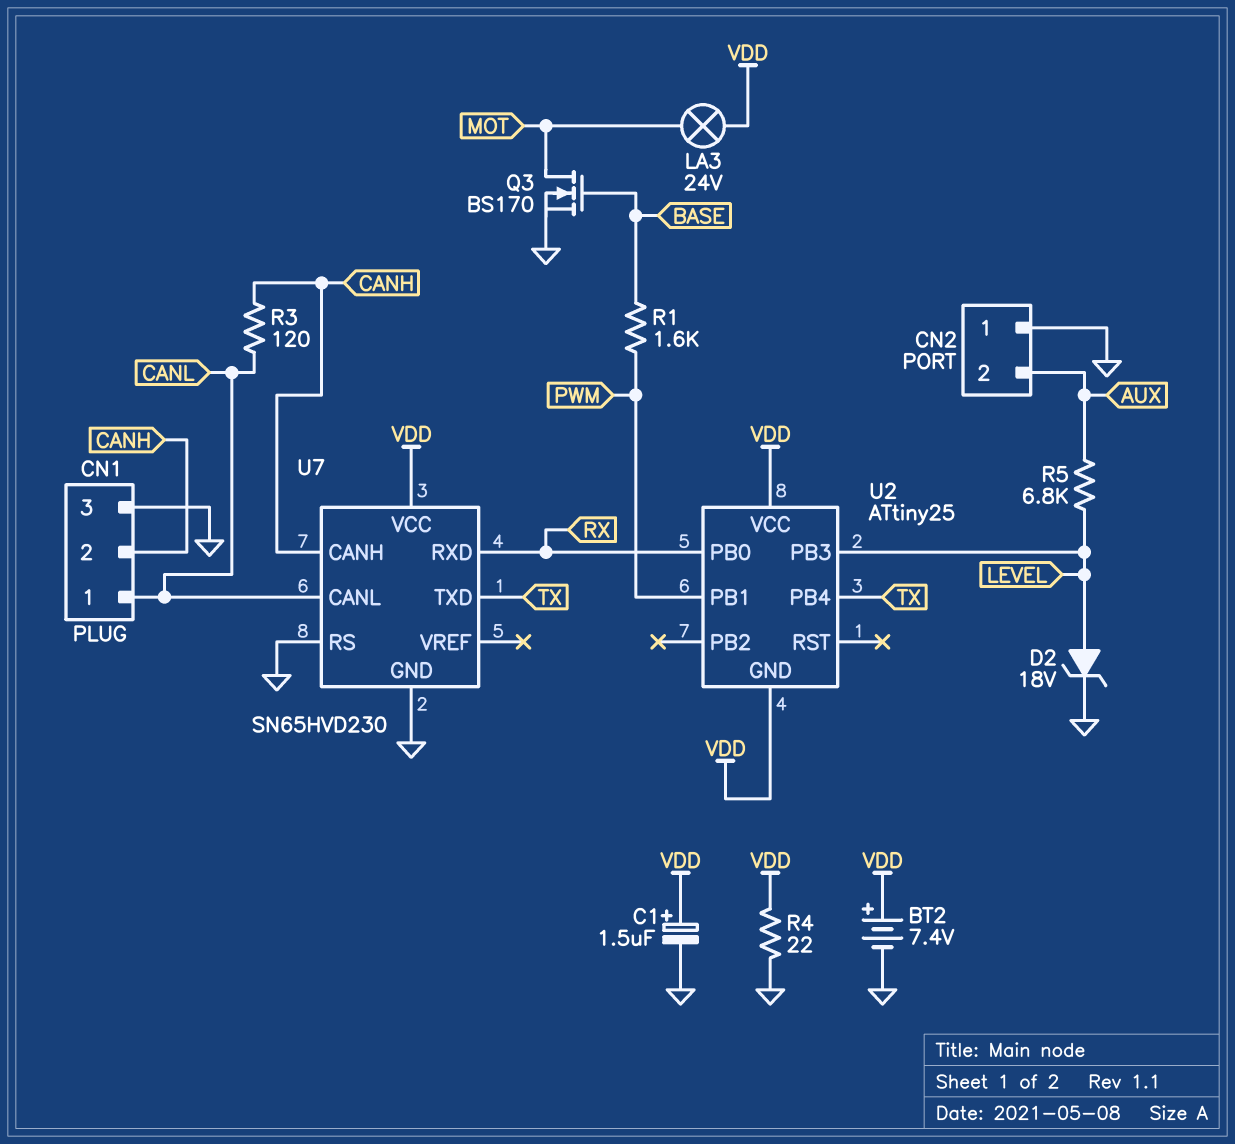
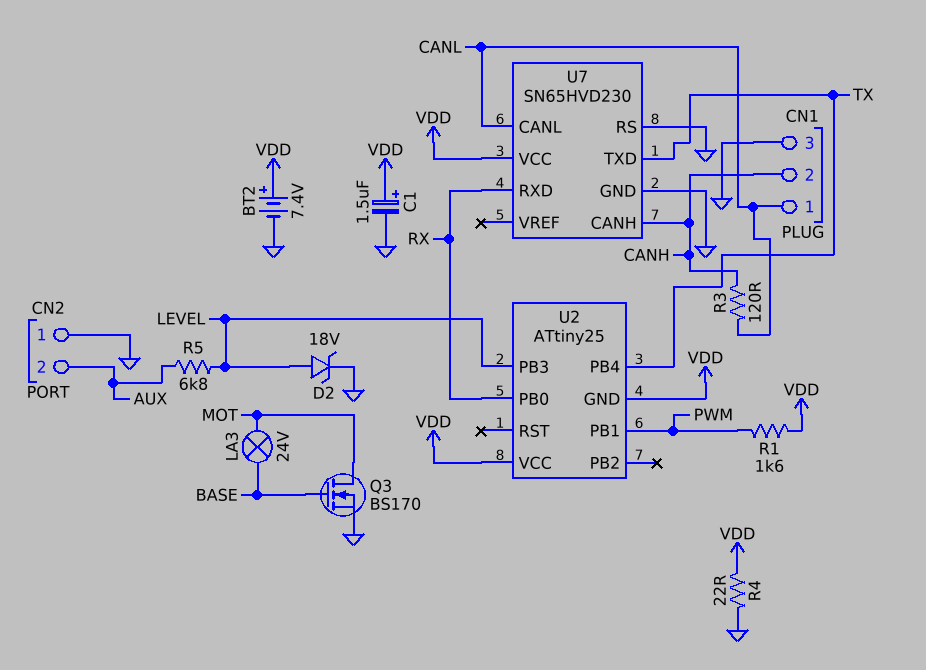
LA3: lamp 24V (MOT, VDD) -> lamp 24V (BASE, MOT)
R1: 1.6k (BASE, PWM) -> 1.6k (PWM, VDD)

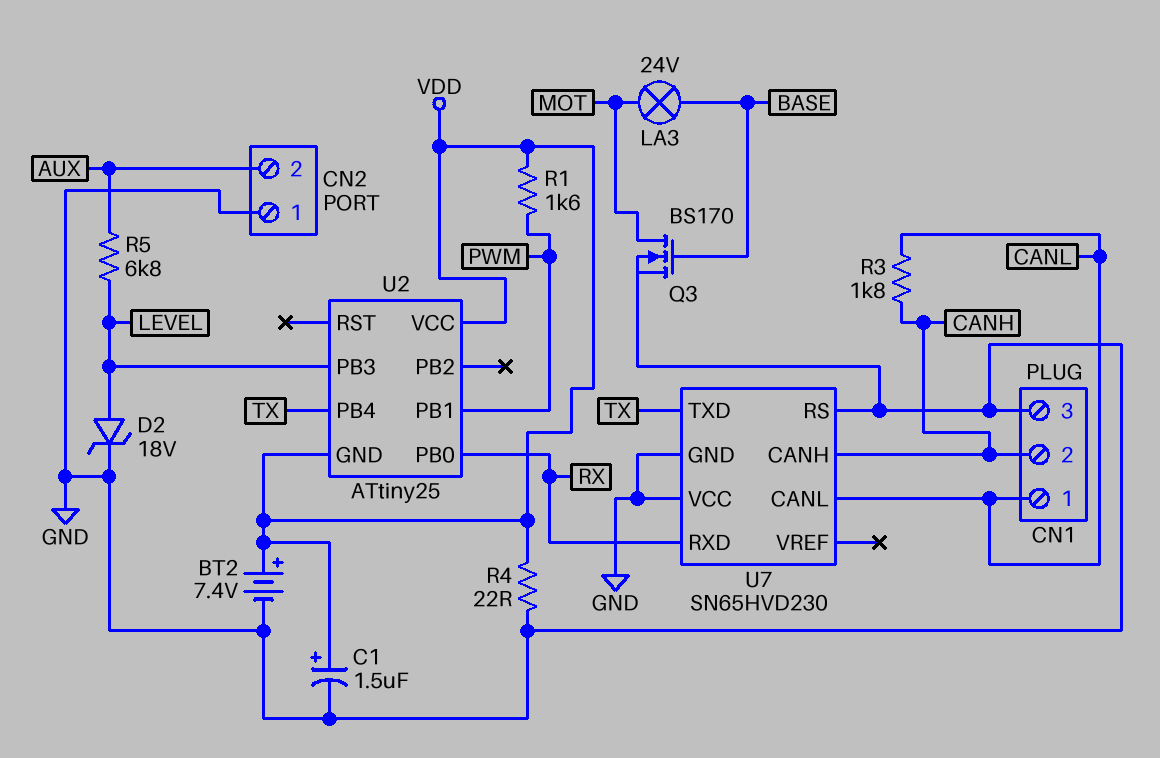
R3: 120 (CANH, CANL) -> 1.8k (CANH, CANL)
U7 pin VCC: VDD -> GND

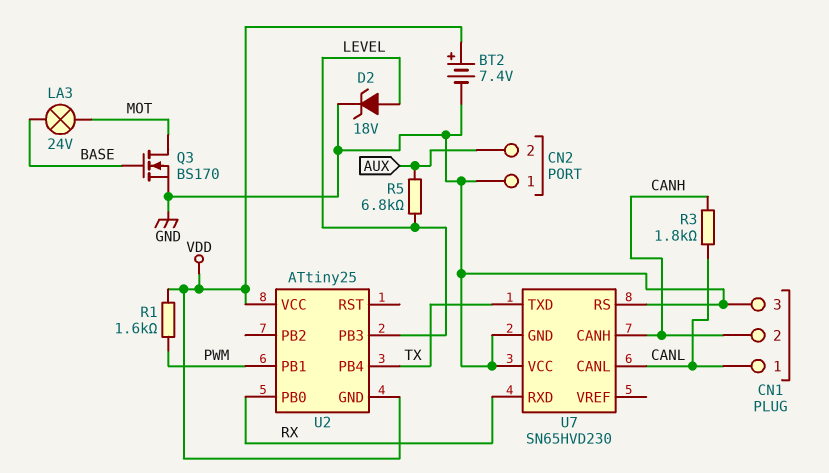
C1: 1.5uF (plus VDD, minus GND) -> none
R4: 22 (GND, VDD) -> none

